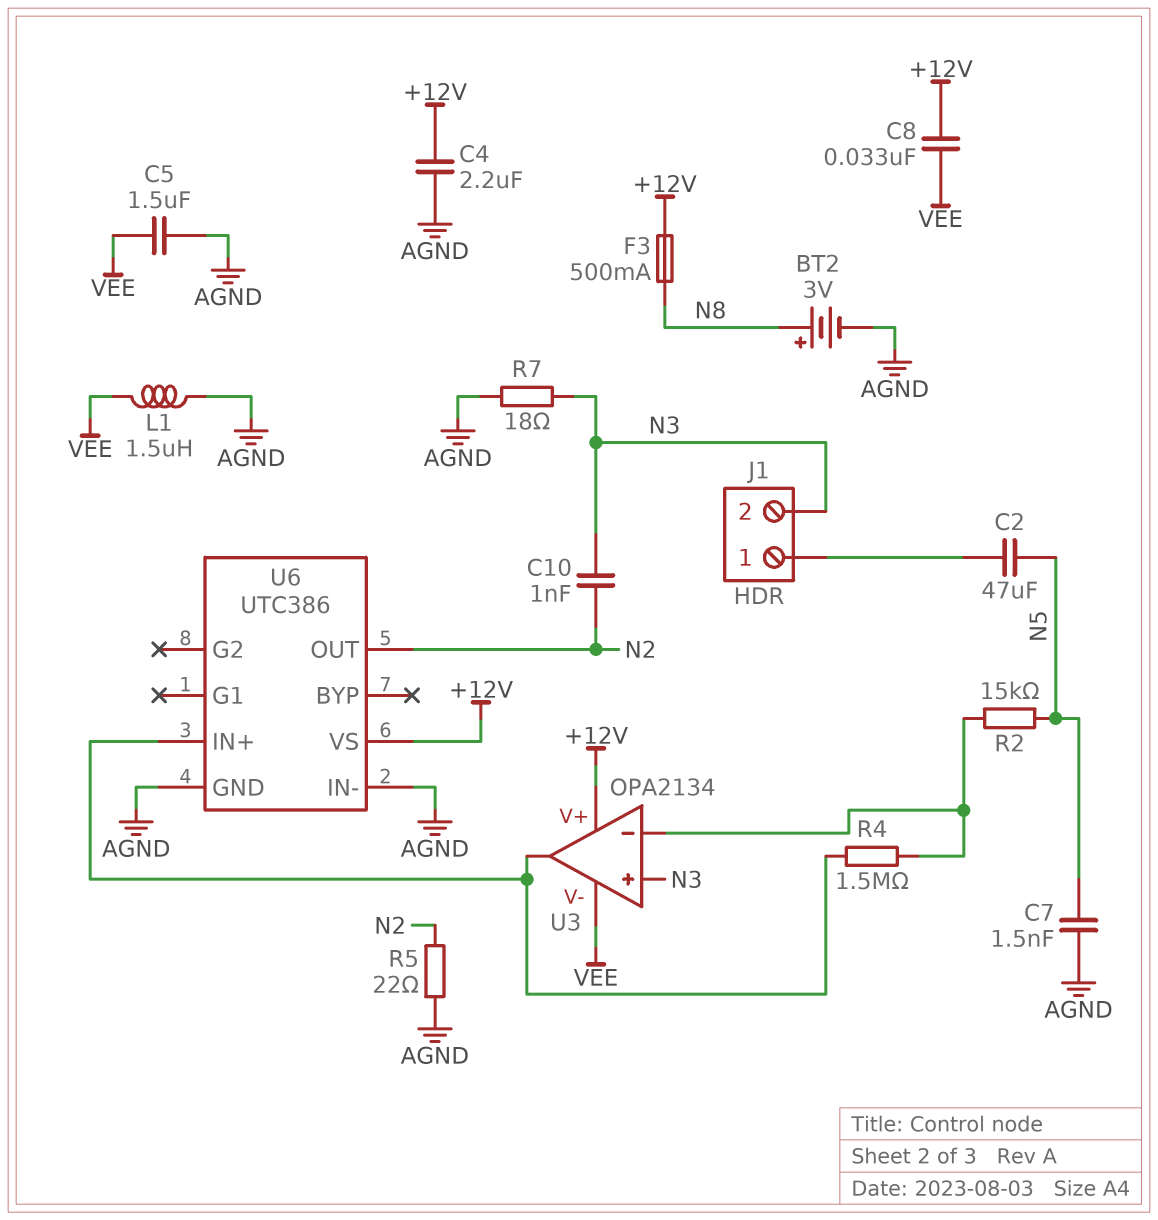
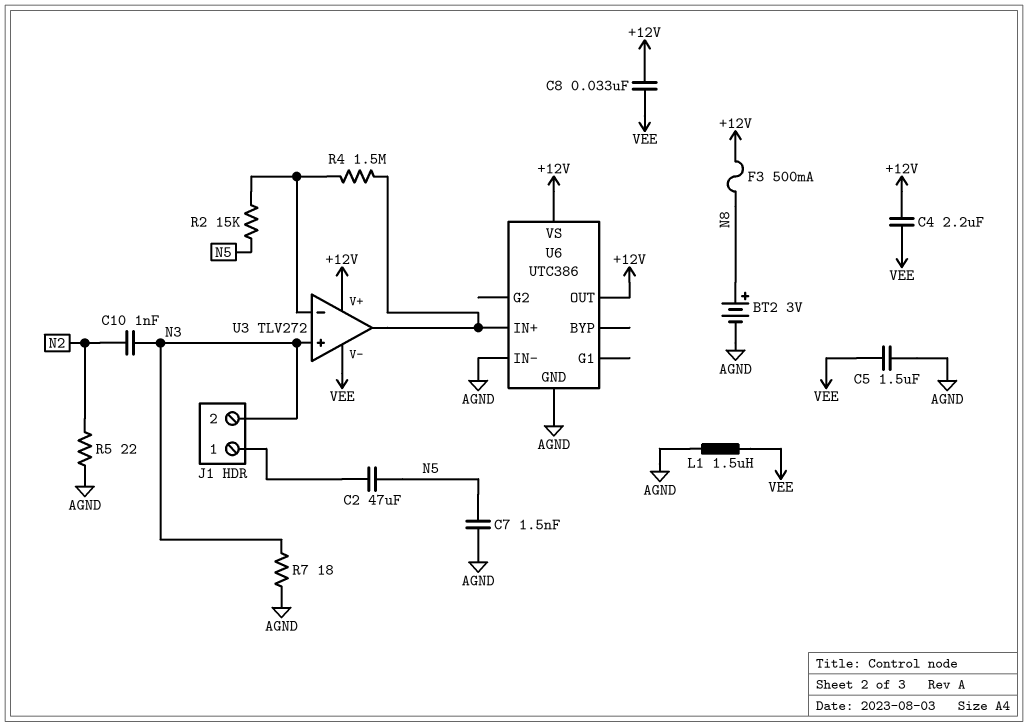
C4: 2.2uF (+12V, AGND) -> 2.2uF (+12V, VEE)
U3: OPA2134 -> TLV272
U6 pin OUT: N2 -> +12V

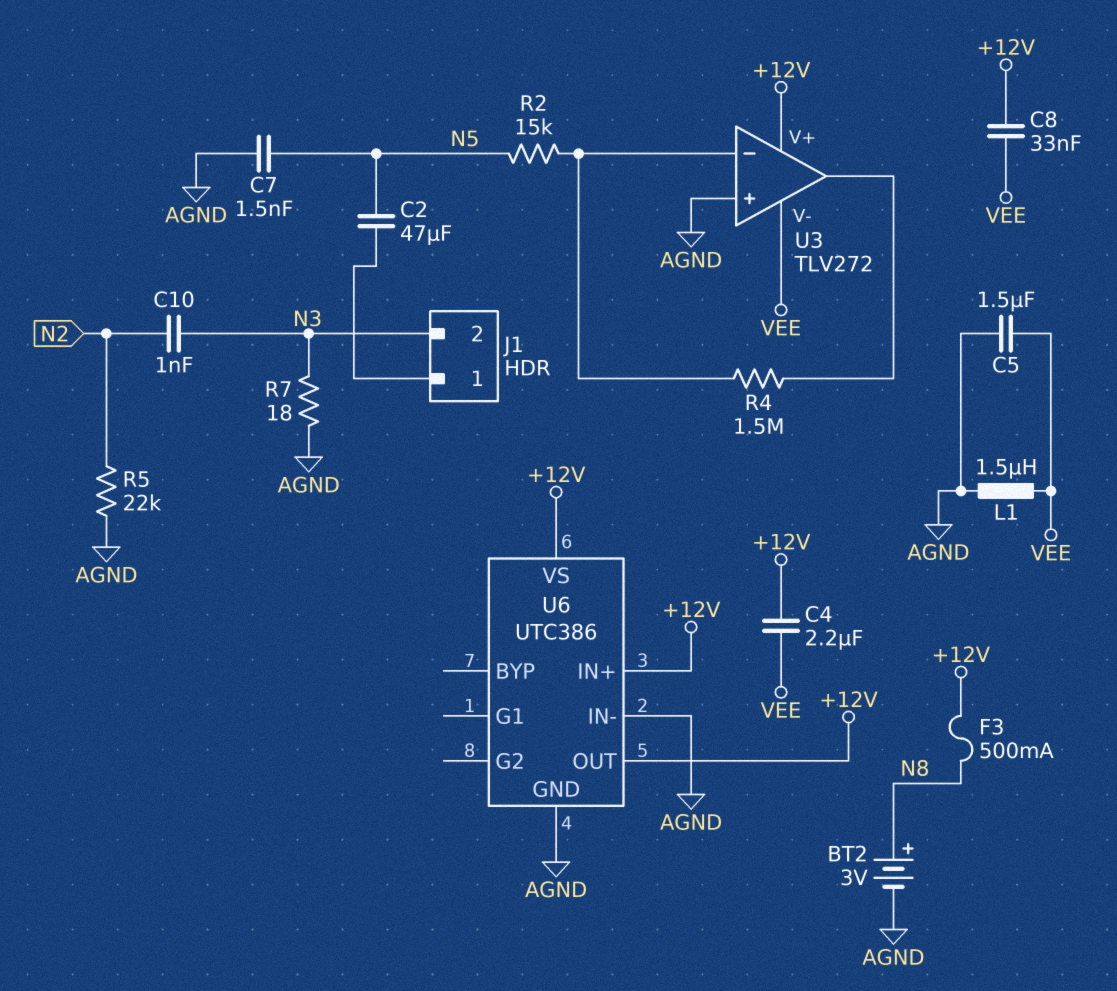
R5: 22 (AGND, N2) -> 22k (AGND, N2)
U3 pin in+: N3 -> AGND
U6 pin IN+: U3/out -> +12V

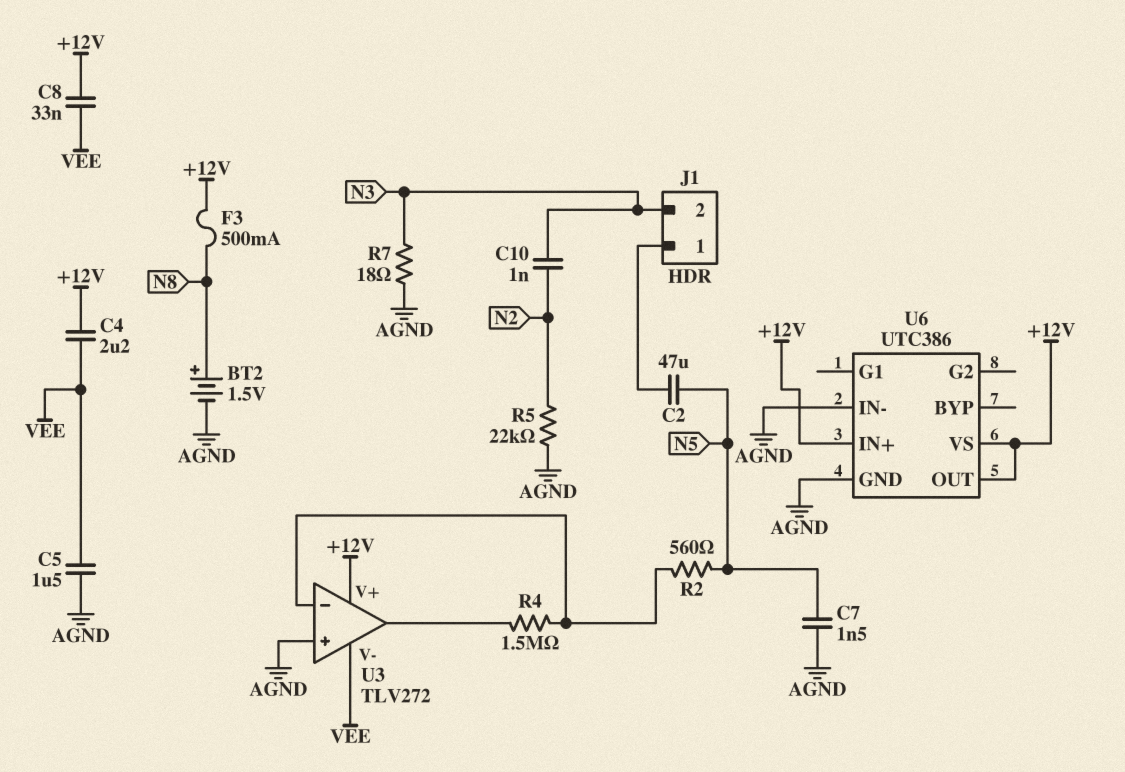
BT2: 3V (plus N8, minus AGND) -> 1.5V (plus N8, minus AGND)
L1: 1.5uH (AGND, VEE) -> none
R2: 15k (N5, U3/in-) -> 560 (N5, U3/in-)

